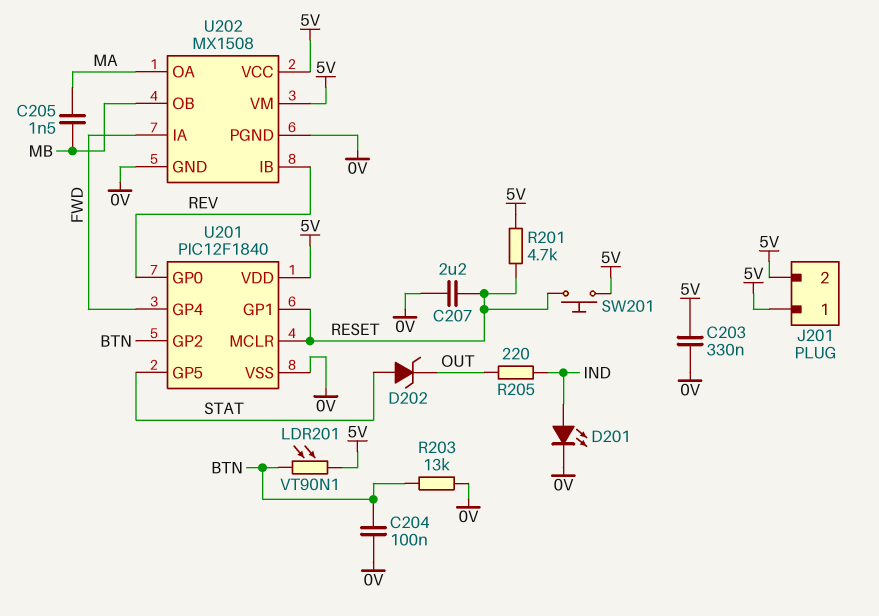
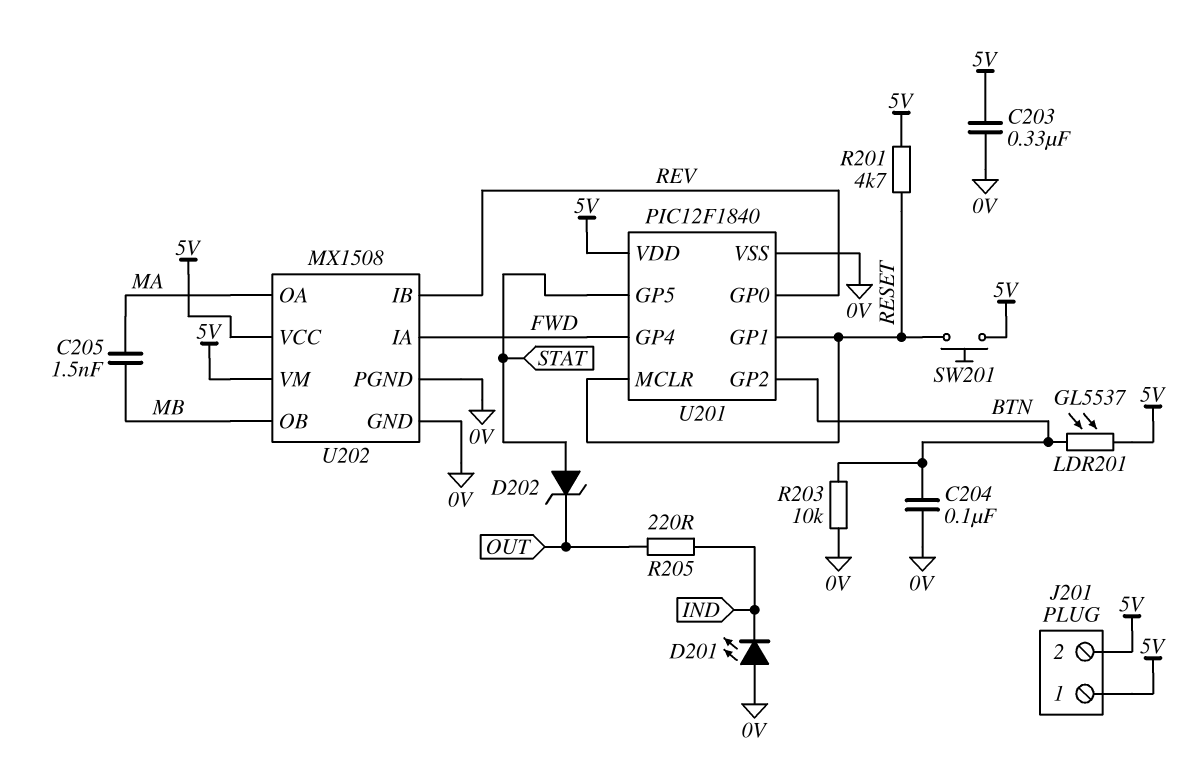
C207: 2.2uF (0V, RESET) -> none
D201: LED (A IND, K 0V) -> LED (A 0V, K IND)
LDR201: VT90N1 (5V, BTN) -> GL5537 (5V, BTN)
R203: 13k (0V, BTN) -> 10k (0V, BTN)

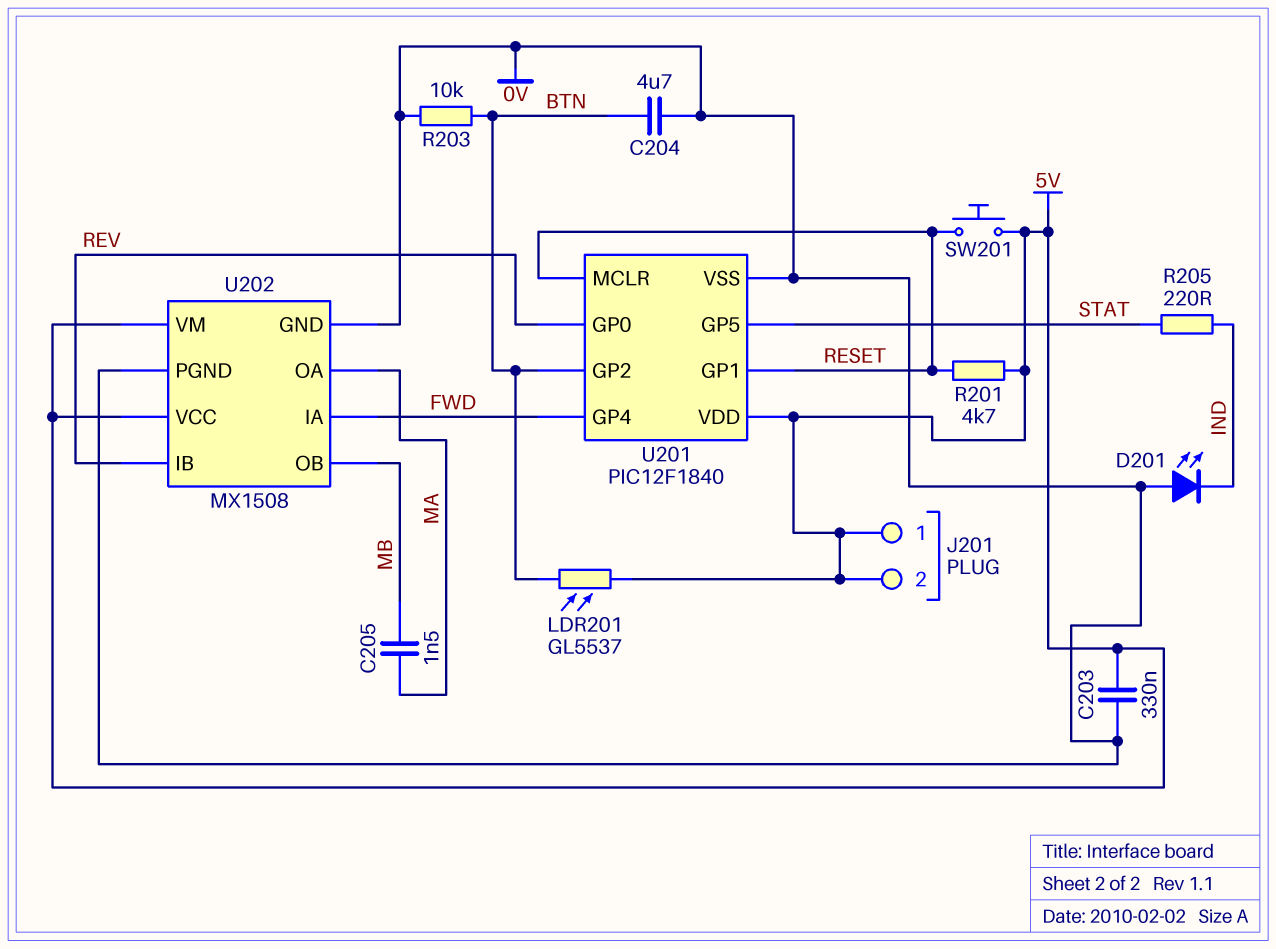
C204: 100nF (0V, BTN) -> 4.7uF (0V, BTN)
D202: zener (A STAT, K OUT) -> none
R205: 220 (IND, OUT) -> 220 (IND, STAT)

